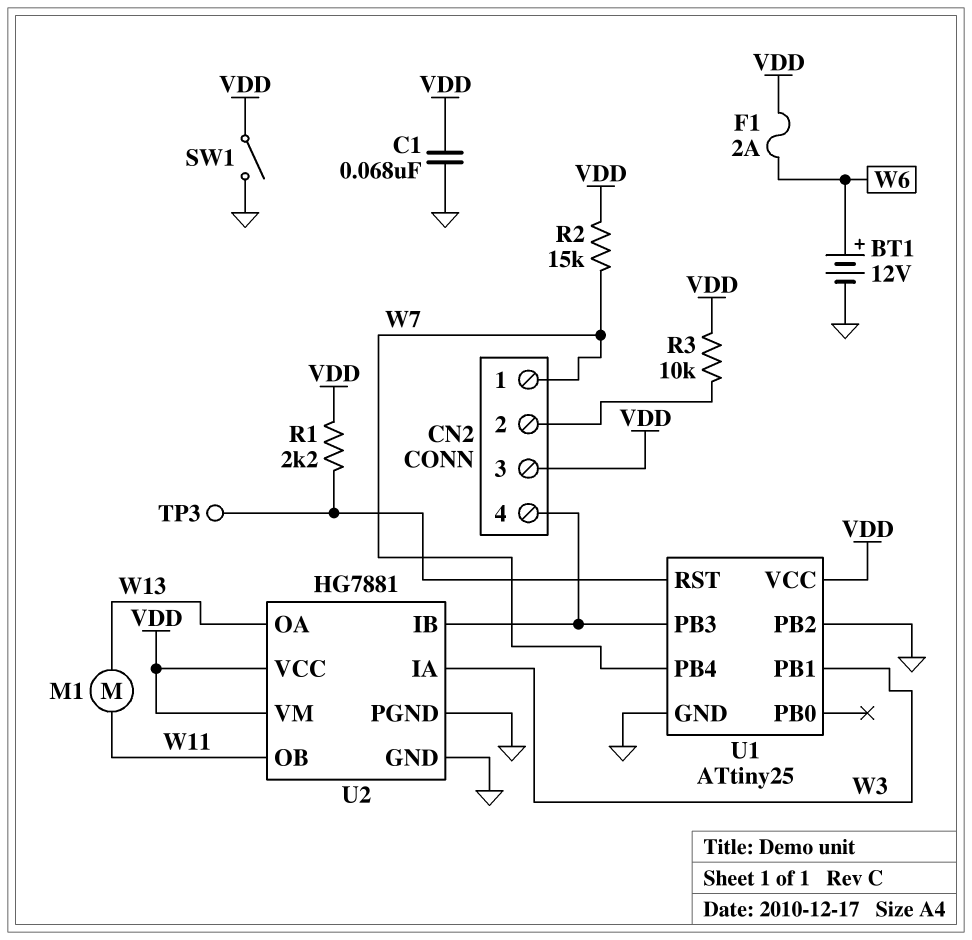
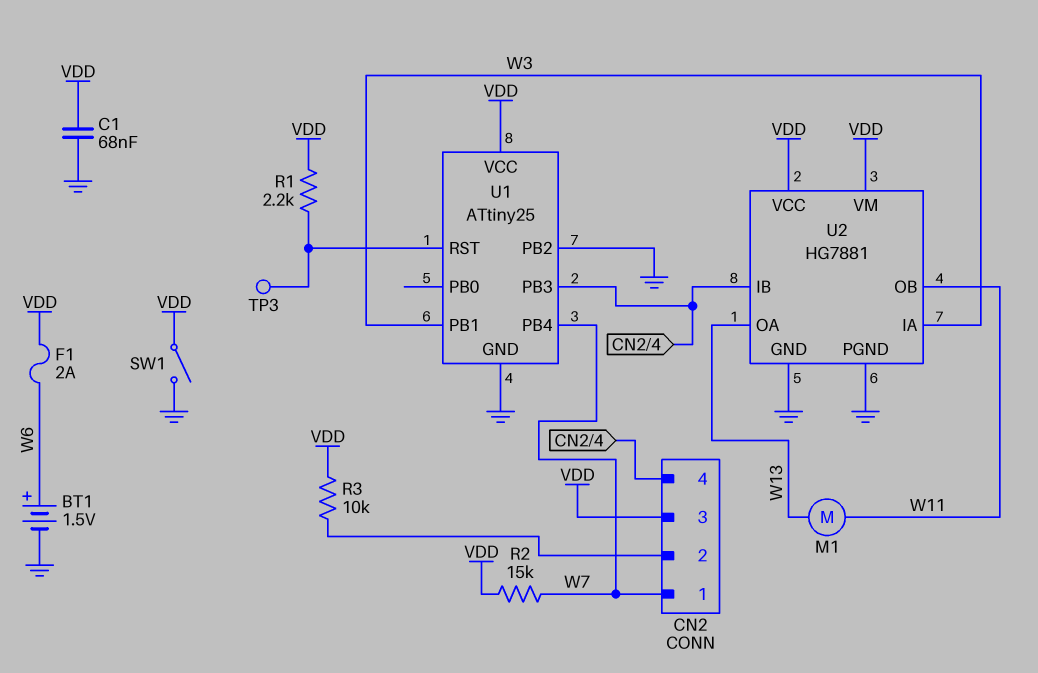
BT1: 12V (plus W6, minus GND) -> 1.5V (plus W6, minus GND)

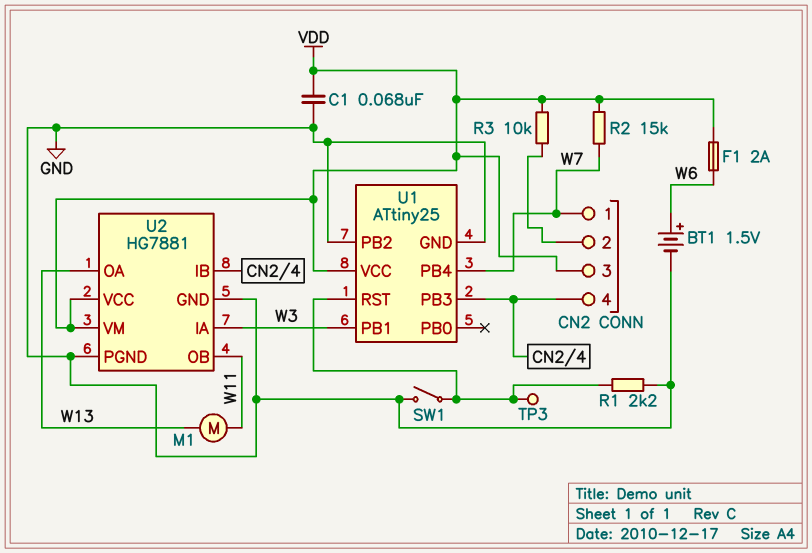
R1: 2.2k (U1/RST, VDD) -> 2.2k (GND, U1/RST)
SW1: switch (GND, VDD) -> switch (GND, U1/RST)

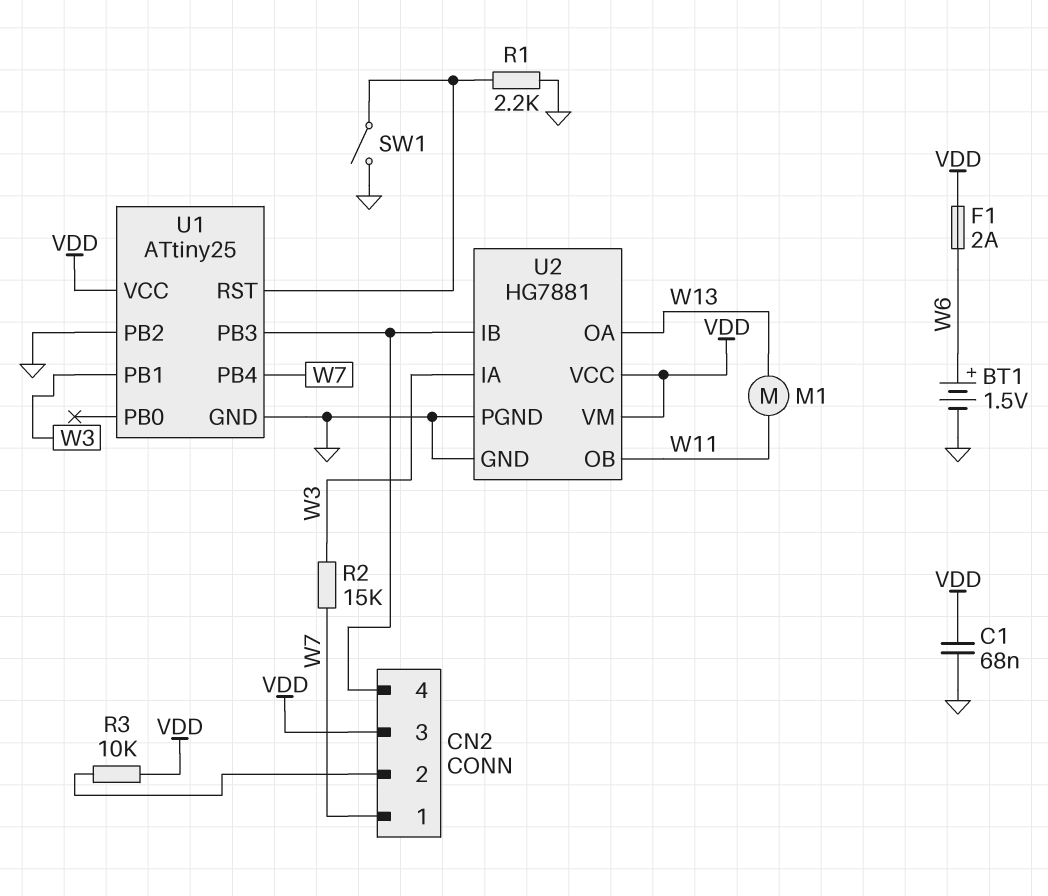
R2: 15k (VDD, W7) -> 15k (W3, W7)
TP3: test point (U1/RST) -> none

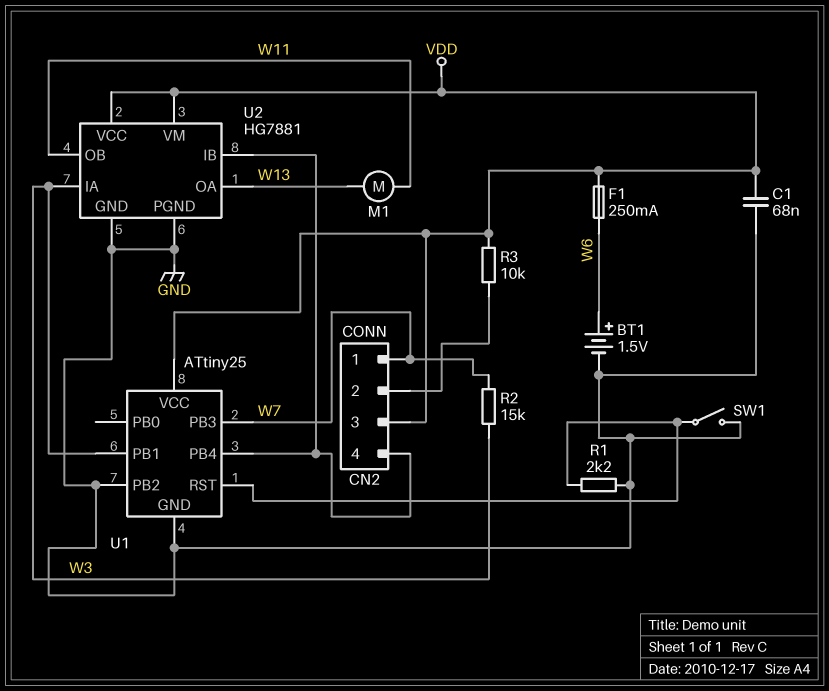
F1: 2A (VDD, W6) -> 250mA (VDD, W6)
U1 pin PB3: CN2/4 -> W7
U1 pin PB4: W7 -> CN2/4

